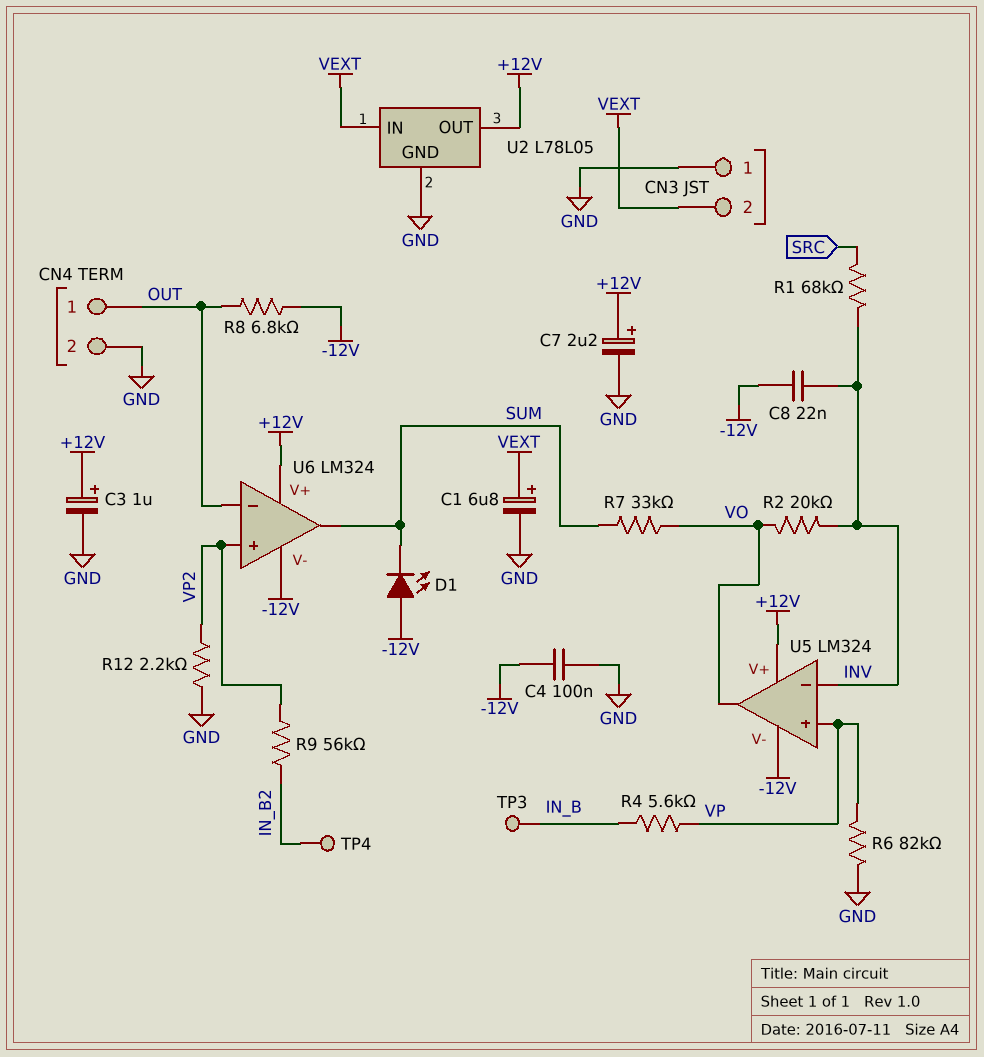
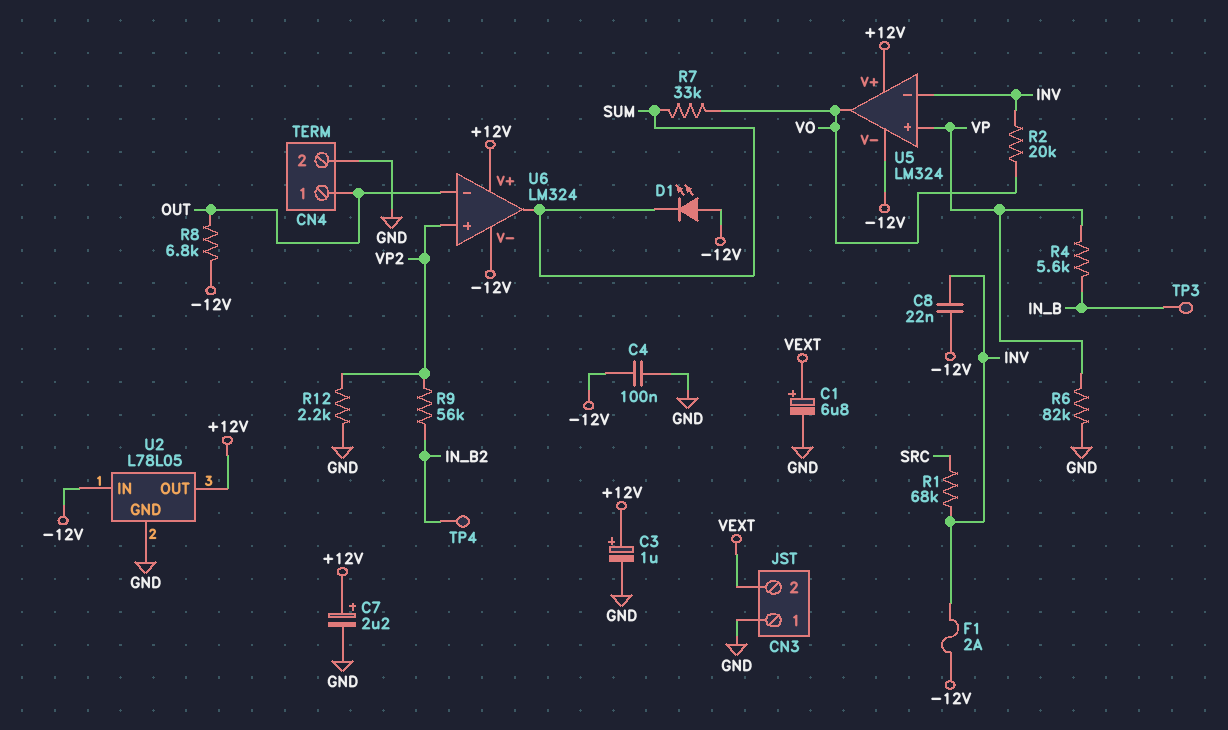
F1: none -> 2A (-12V, INV)
U2 pin IN: VEXT -> -12V

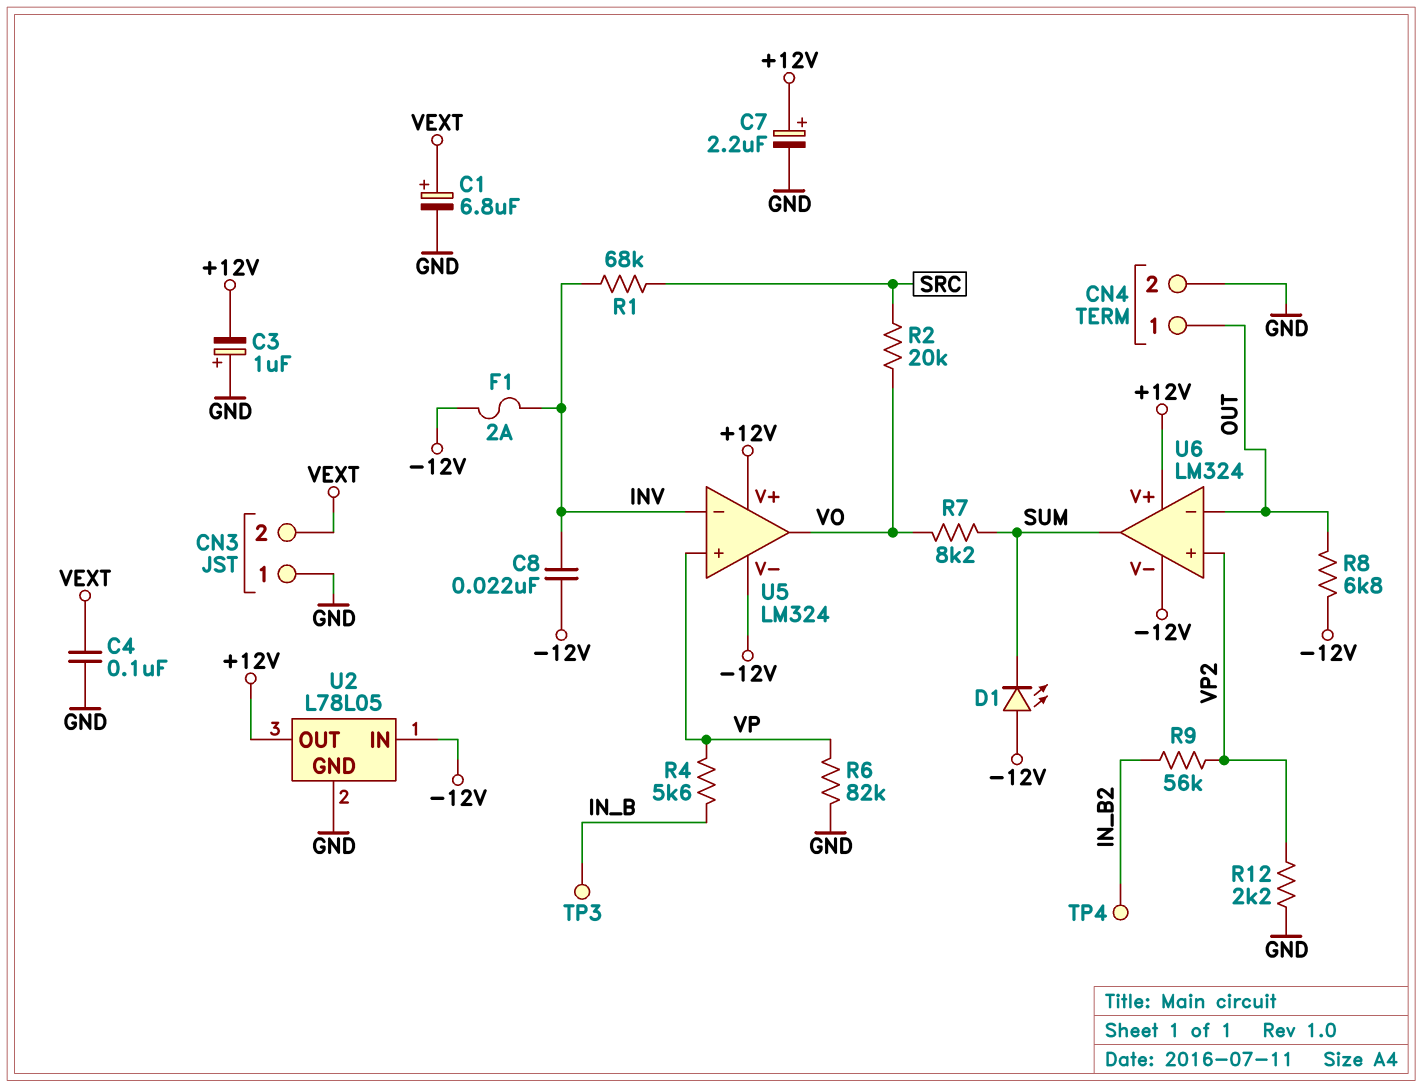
C3: 1uF (plus +12V, minus GND) -> 1uF (plus GND, minus +12V)
C4: 100nF (-12V, GND) -> 100nF (GND, VEXT)
R2: 20k (INV, VO) -> 20k (SRC, VO)
R7: 33k (SUM, VO) -> 8.2k (SUM, VO)

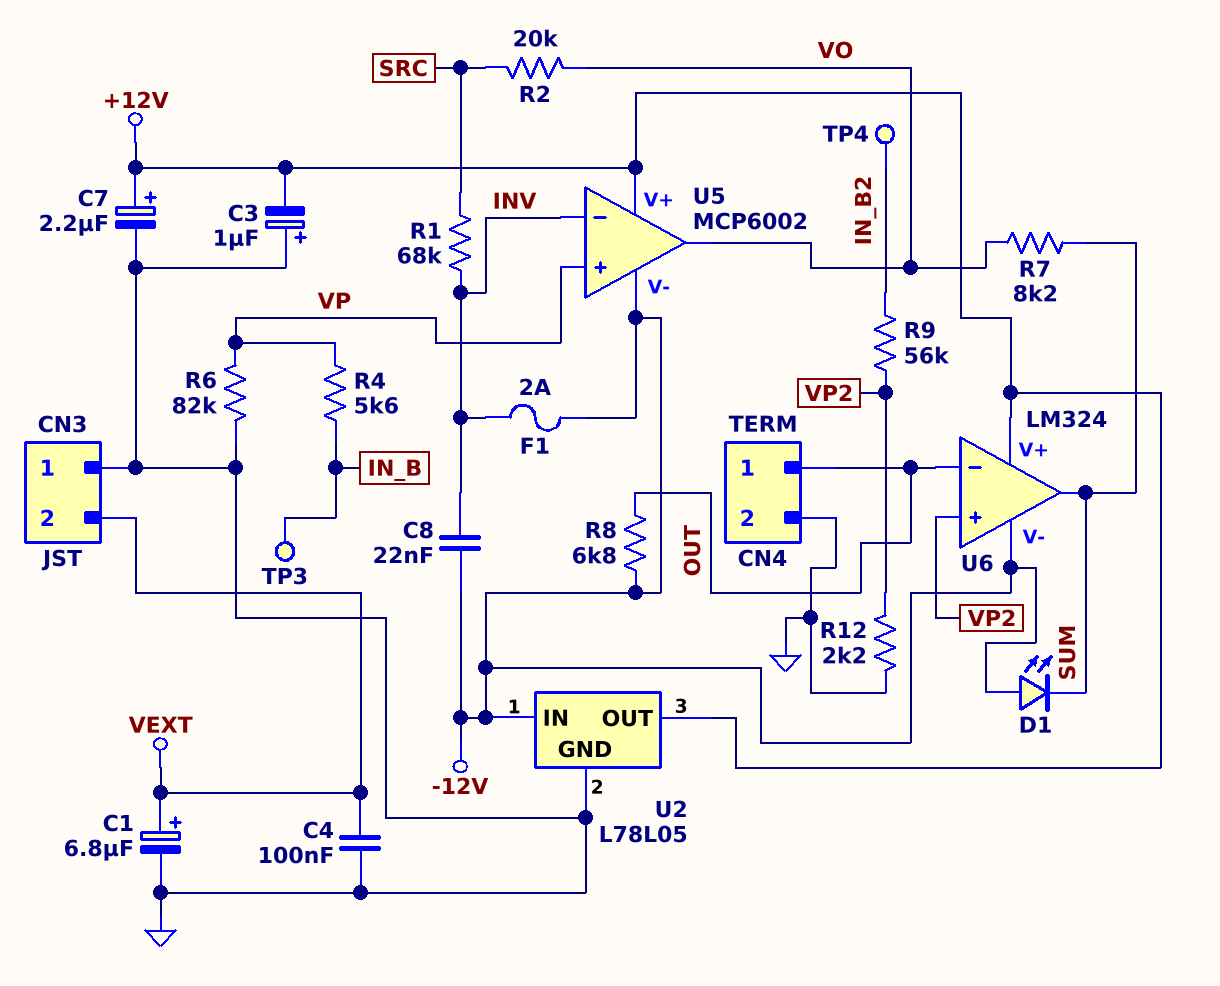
U5: LM324 -> MCP6002

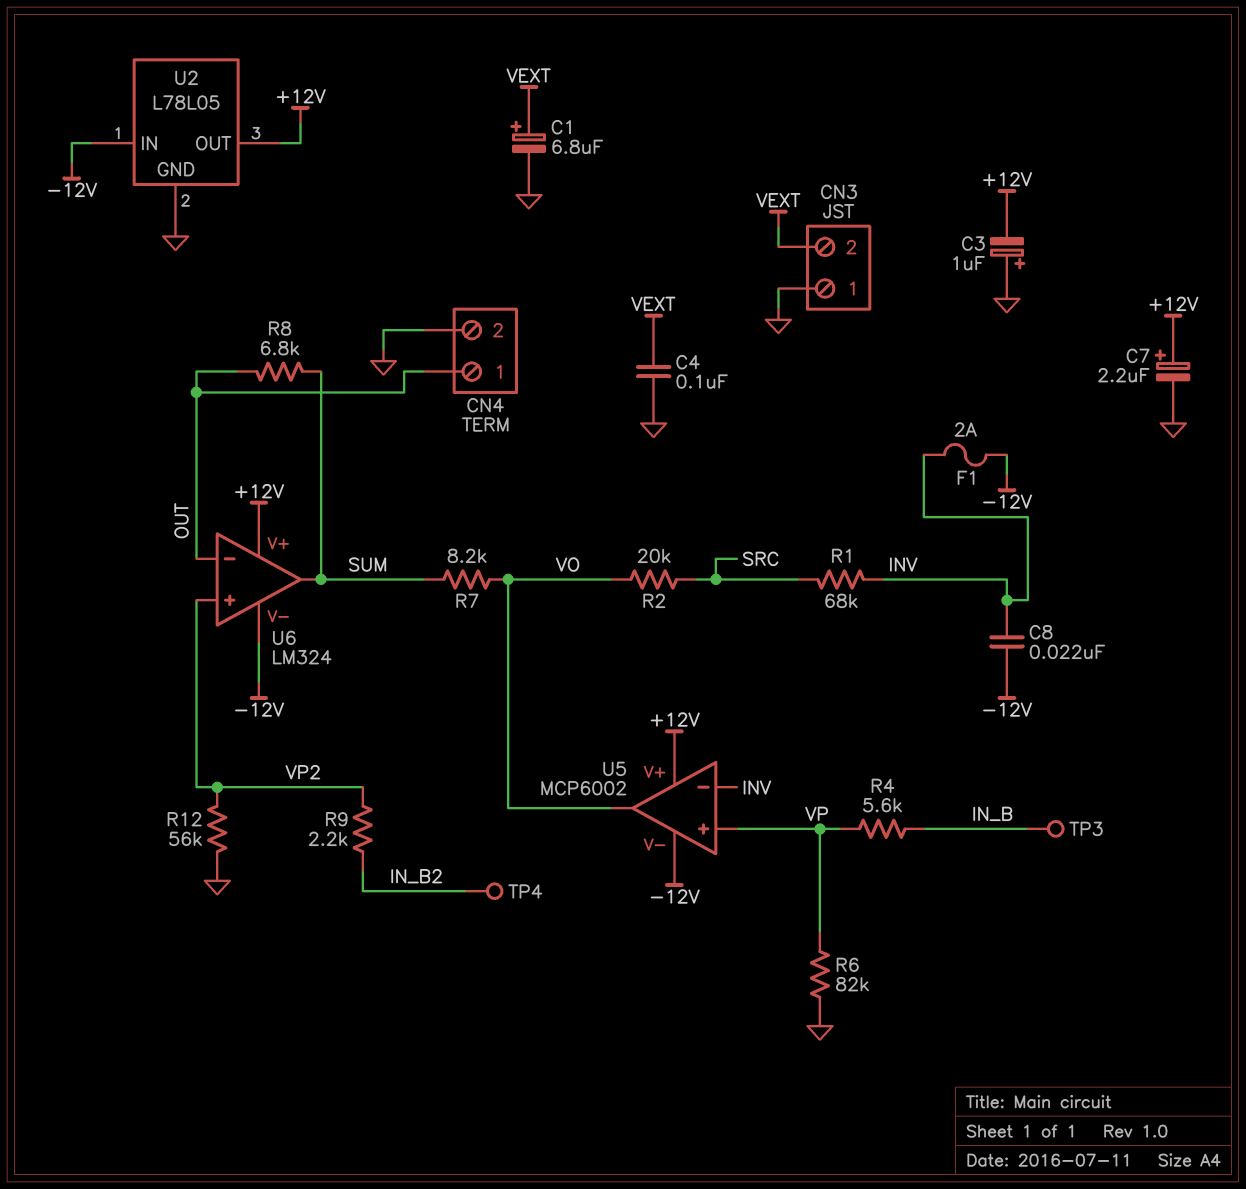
D1: LED (A -12V, K SUM) -> none
R8: 6.8k (-12V, OUT) -> 6.8k (OUT, SUM)
R9: 56k (IN_B2, VP2) -> 2.2k (IN_B2, VP2)
R12: 2.2k (GND, VP2) -> 56k (GND, VP2)

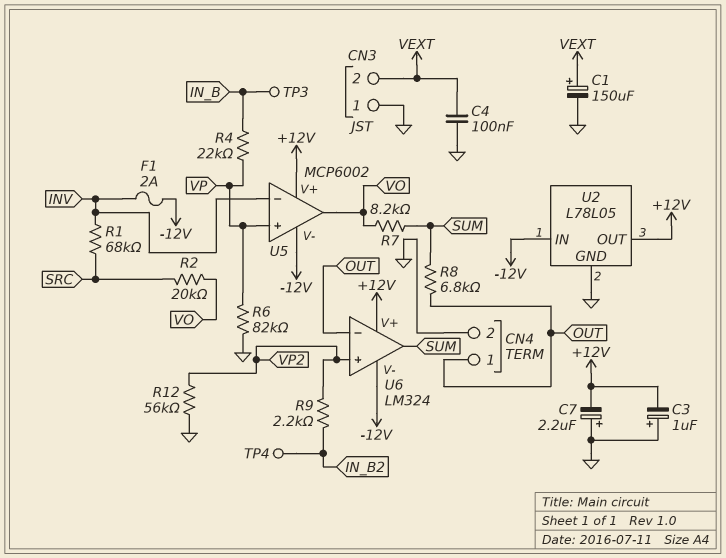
C1: 6.8uF (plus VEXT, minus GND) -> 150uF (plus VEXT, minus GND)
C7: 2.2uF (plus +12V, minus GND) -> 2.2uF (plus GND, minus +12V)
C8: 22nF (-12V, INV) -> none
R4: 5.6k (IN_B, VP) -> 22k (IN_B, VP)

